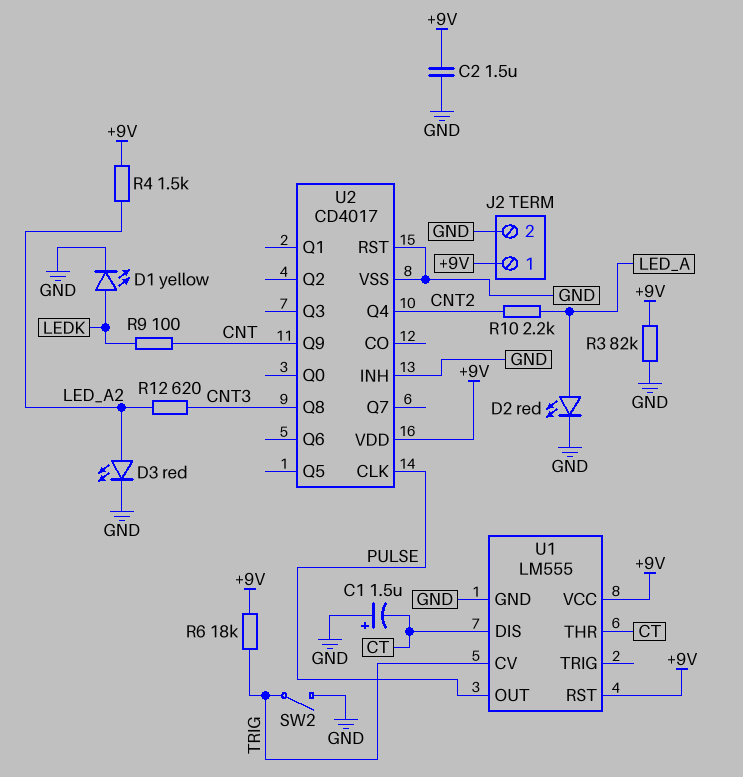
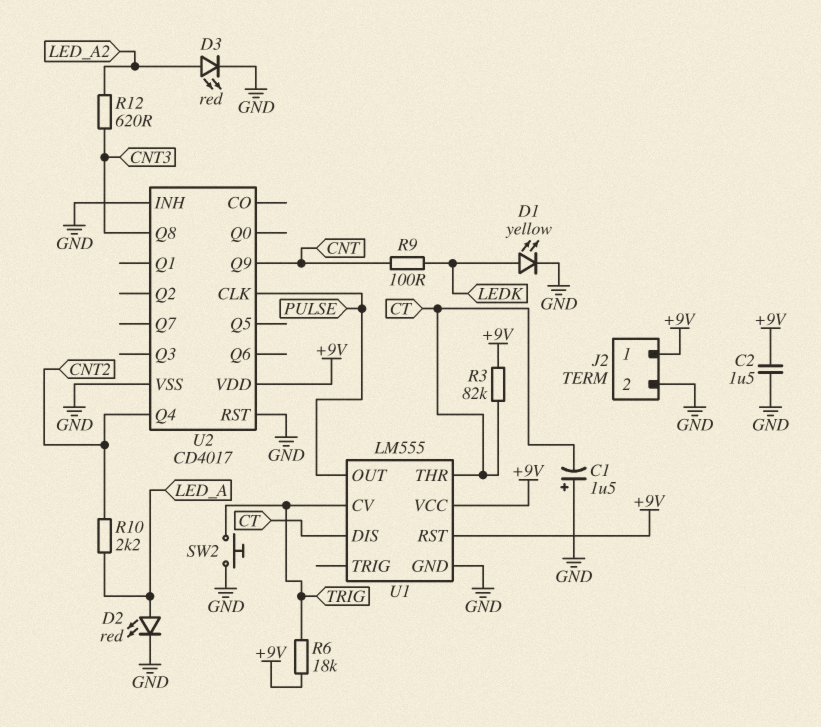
R3: 82k (+9V, GND) -> 82k (+9V, CT)
R4: 1.5k (+9V, LED_A2) -> none
SW2: switch (GND, TRIG) -> button (GND, TRIG)

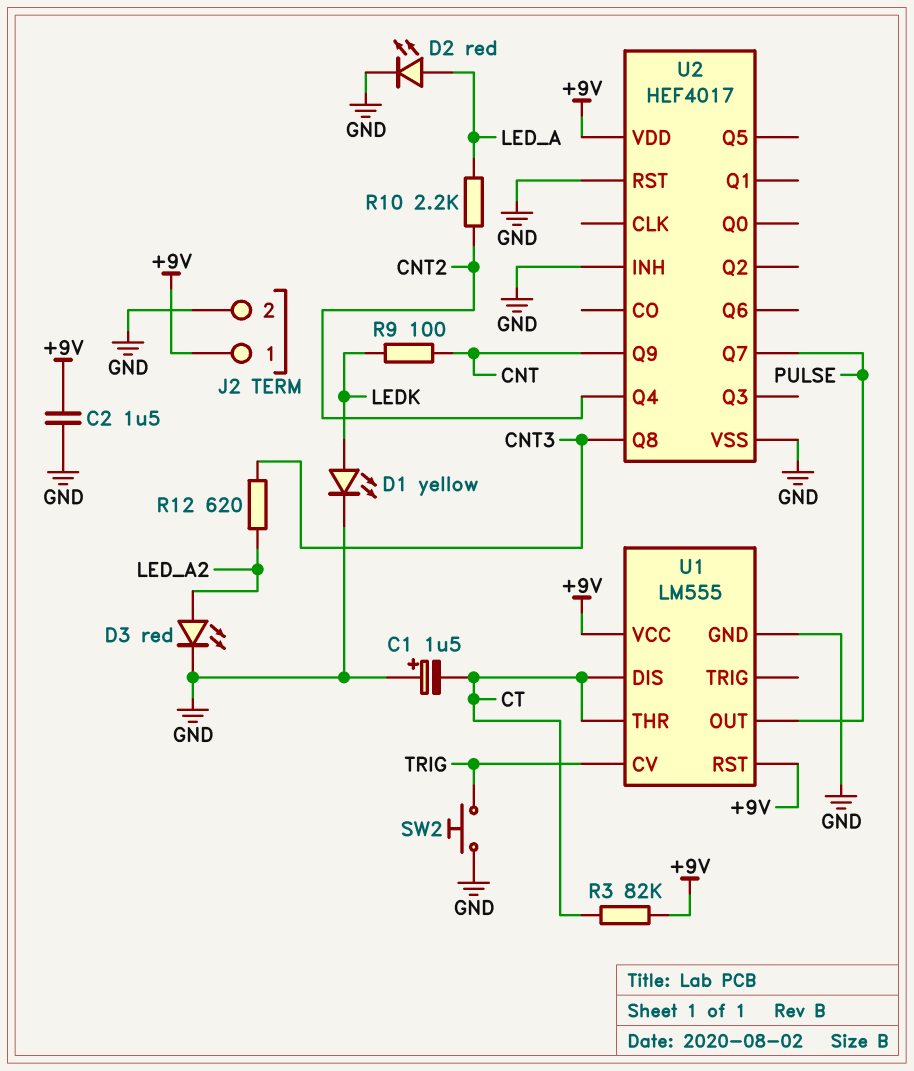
R6: 18k (+9V, TRIG) -> none
U2: CD4017 -> HEF4017
U2 pin CLK: PULSE -> none
U2 pin Q7: none -> PULSE

